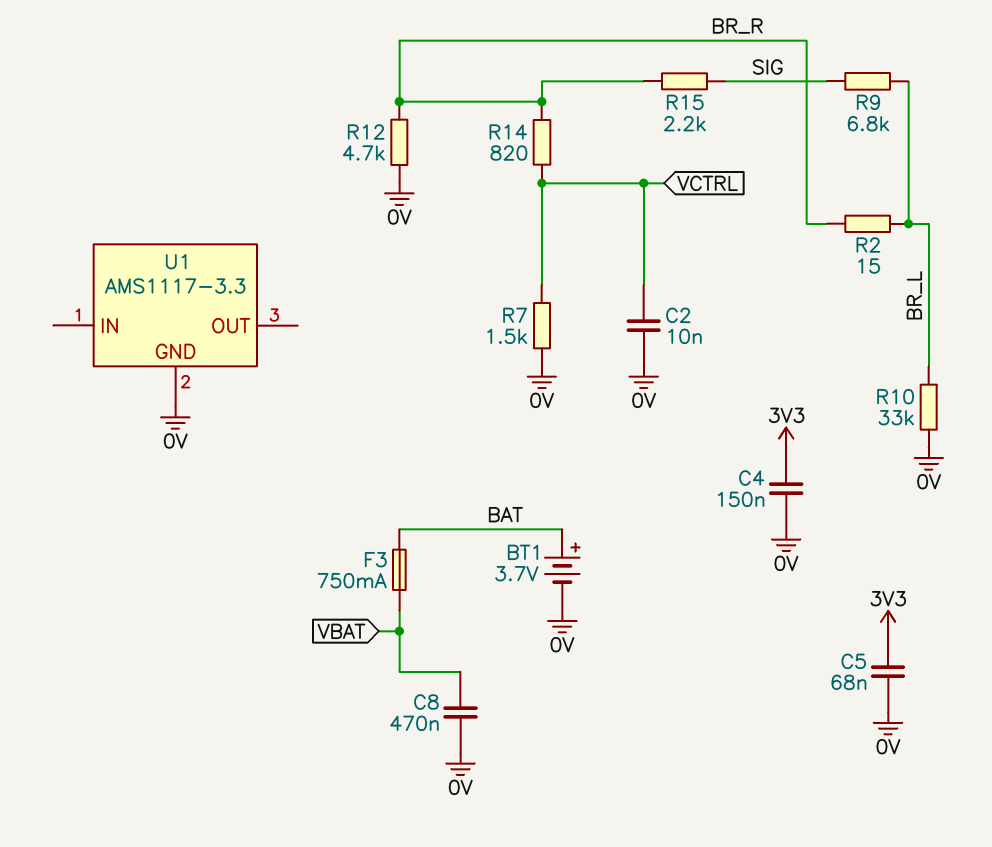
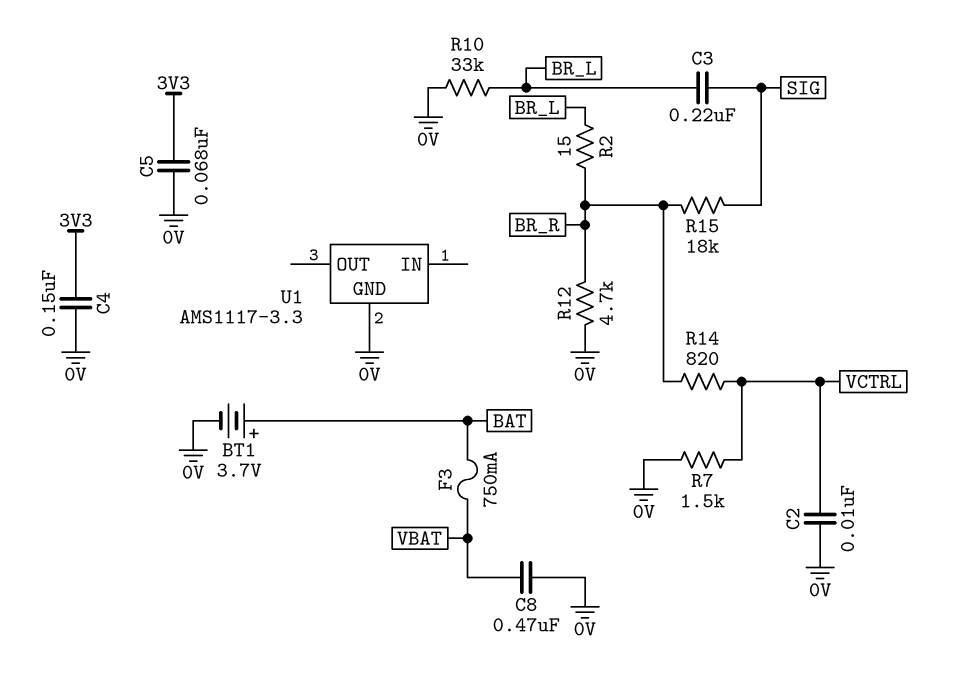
C3: none -> 220nF (BR_L, SIG)
R9: 6.8k (BR_L, SIG) -> none
R15: 2.2k (BR_R, SIG) -> 18k (BR_R, SIG)

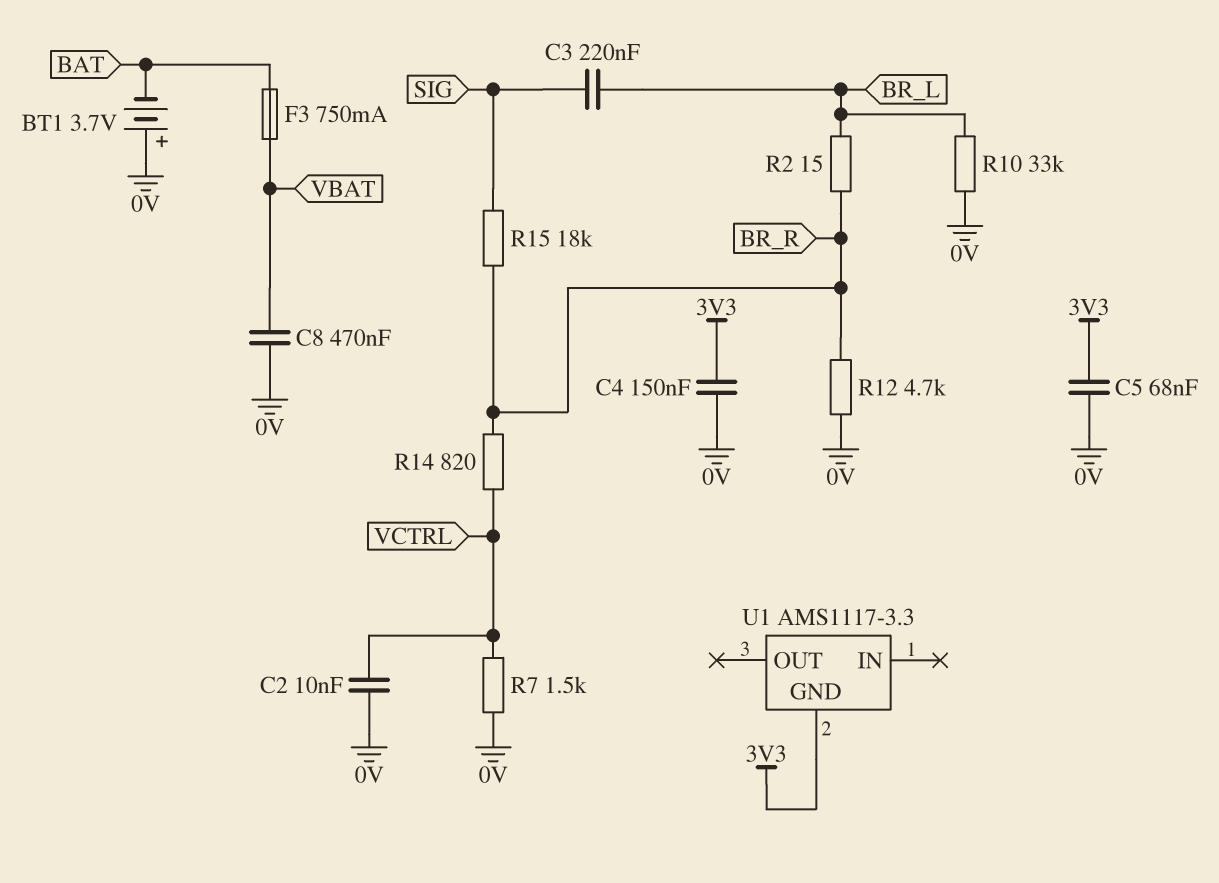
BT1: 3.7V (plus BAT, minus 0V) -> 3.7V (plus 0V, minus BAT)
U1 pin GND: 0V -> 3V3

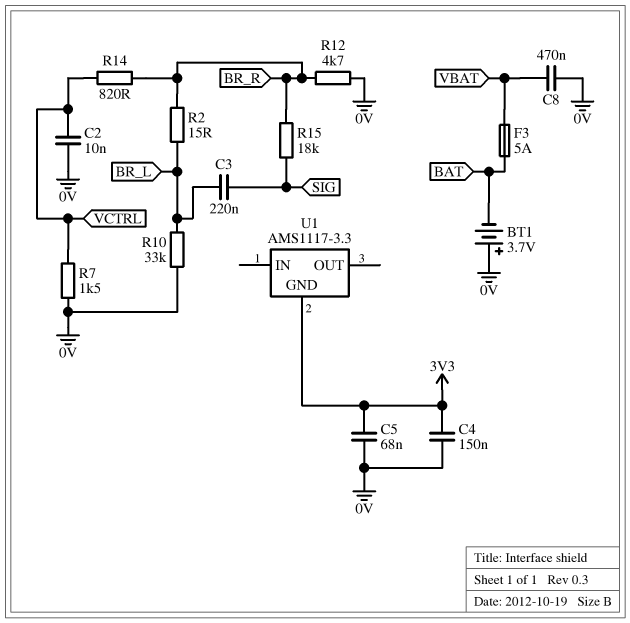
F3: 750mA (BAT, VBAT) -> 5A (BAT, VBAT)

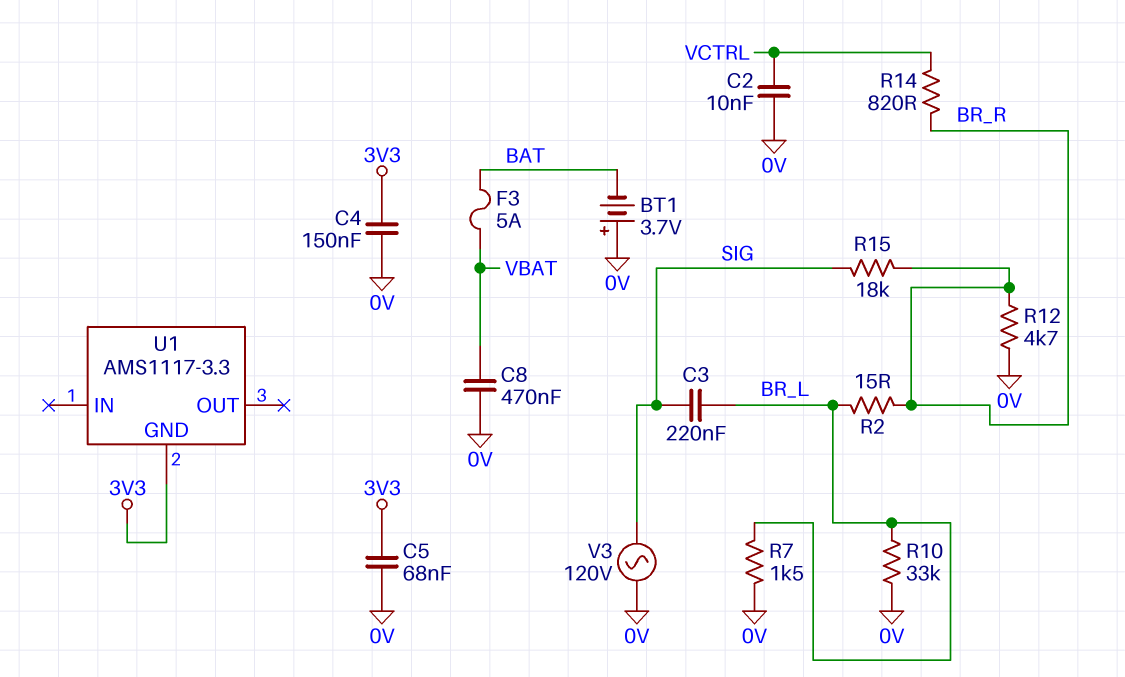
R7: 1.5k (0V, VCTRL) -> 1.5k (0V, BR_L)
V3: none -> AC 120V (0V, SIG)

